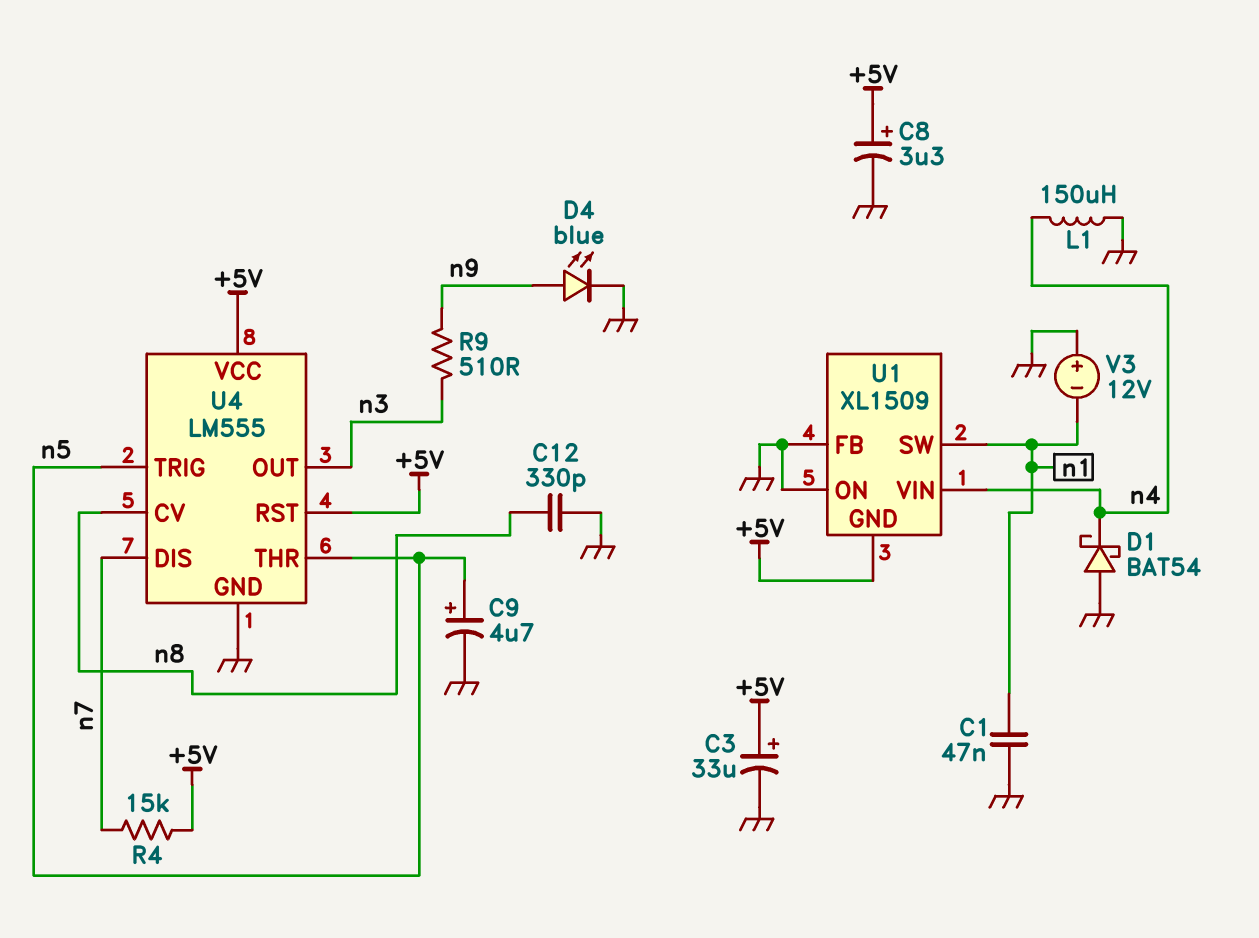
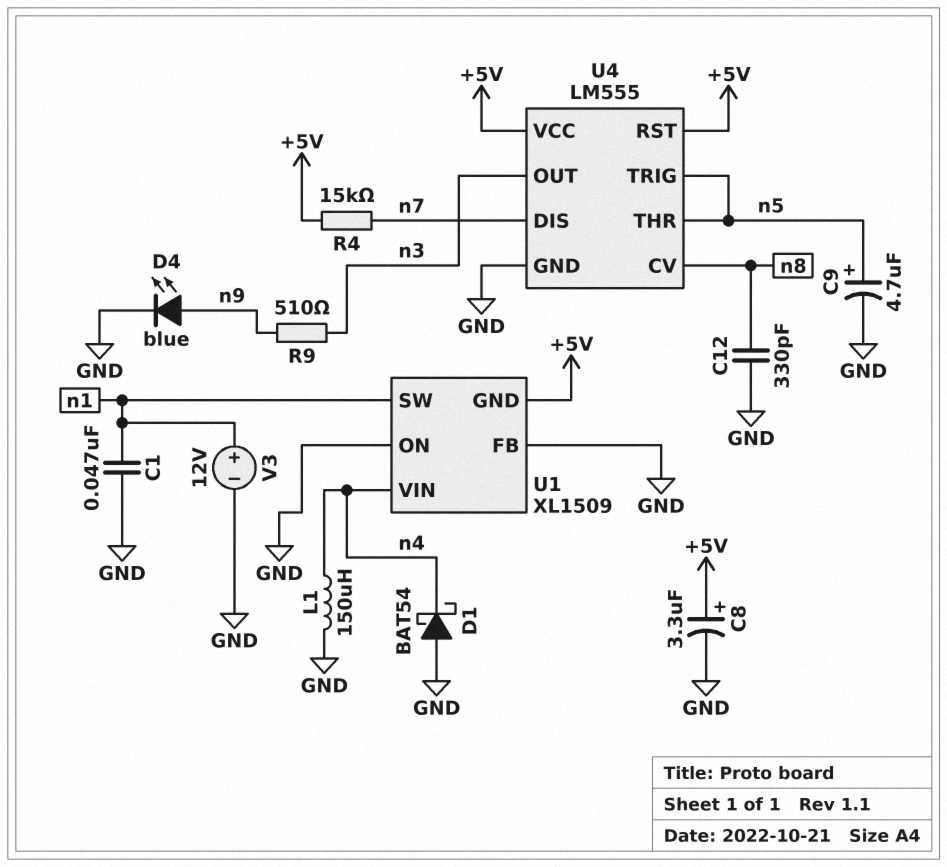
C3: 33uF (plus +5V, minus GND) -> none
V3: 12V (plus GND, minus n1) -> 12V (plus n1, minus GND)

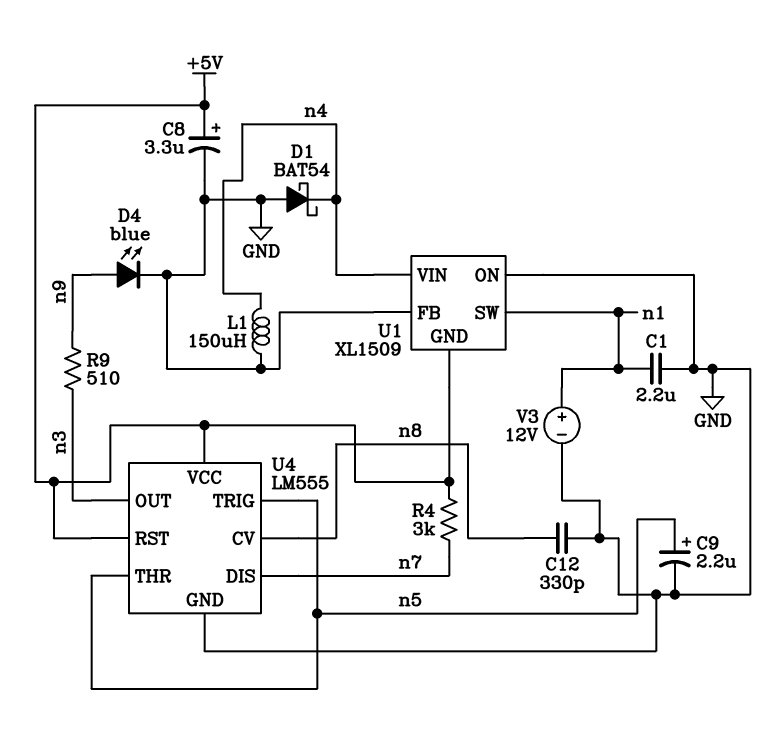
C1: 47nF (GND, n1) -> 2.2uF (GND, n1)
C9: 4.7uF (plus n5, minus GND) -> 2.2uF (plus n5, minus GND)
R4: 15k (+5V, n7) -> 3k (+5V, n7)

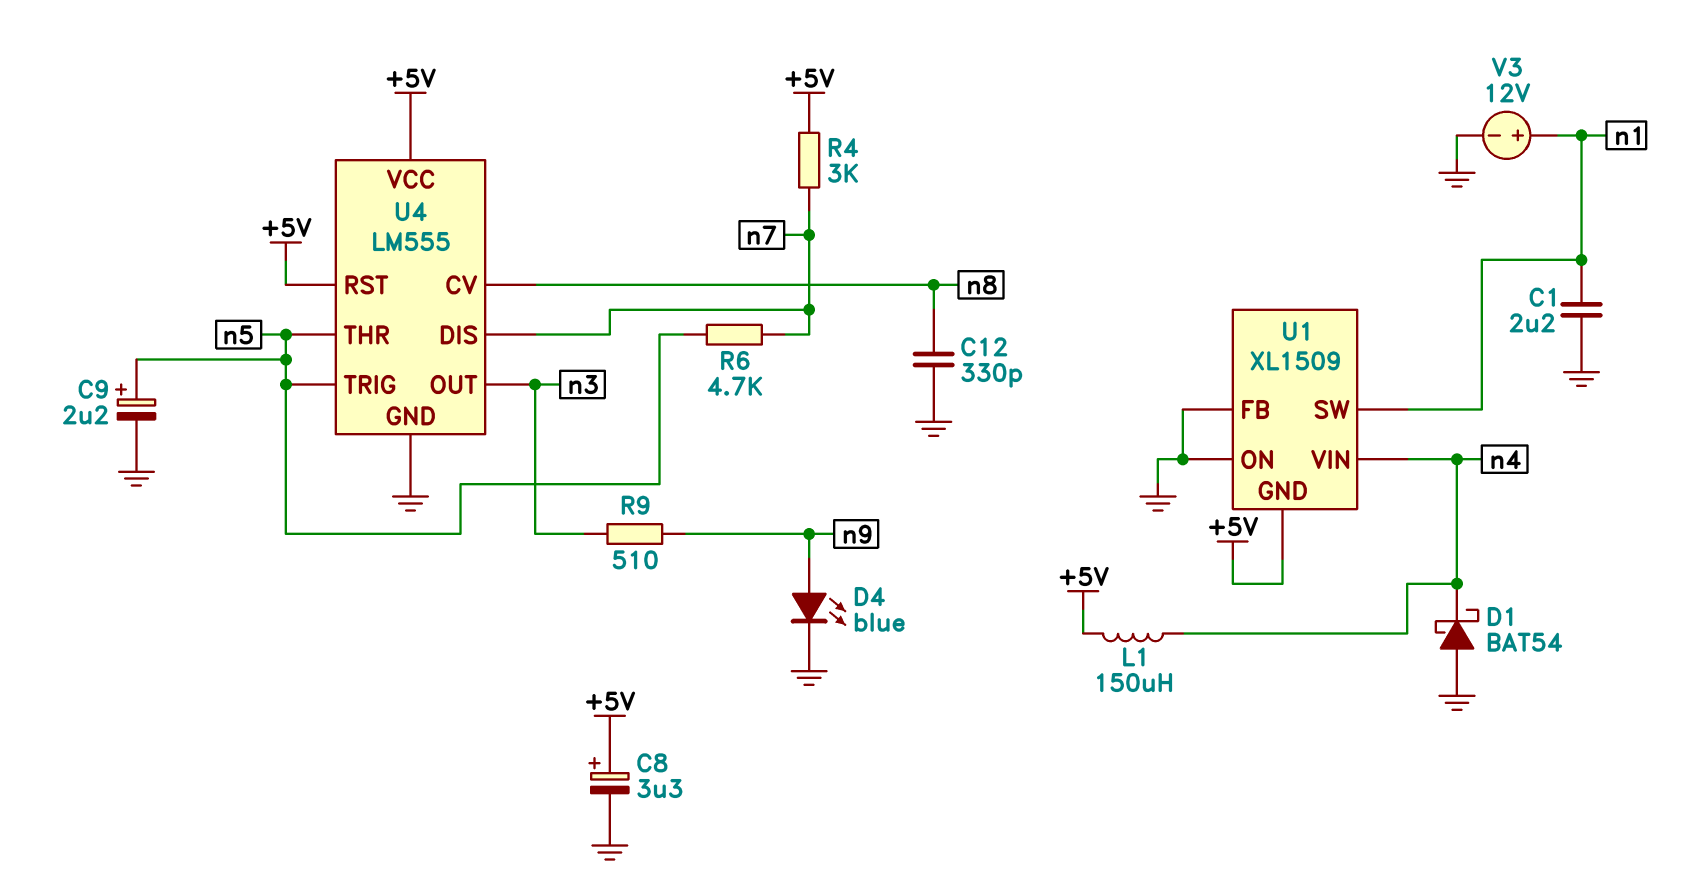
L1: 150uH (GND, n4) -> 150uH (+5V, n4)
R6: none -> 4.7k (n5, n7)

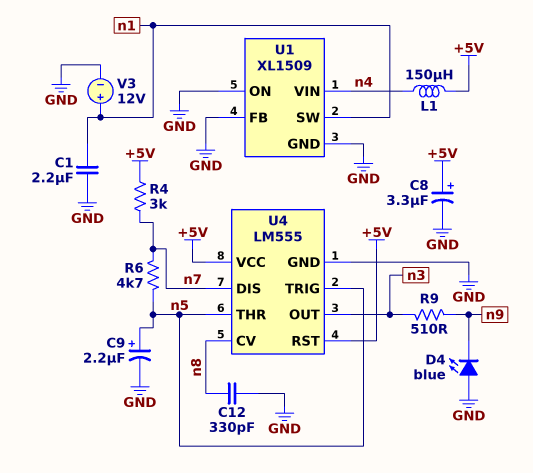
D1: schottky BAT54 (A GND, K n4) -> none
D4: LED blue (A n9, K GND) -> LED blue (A GND, K n9)
U1 pin GND: +5V -> GND

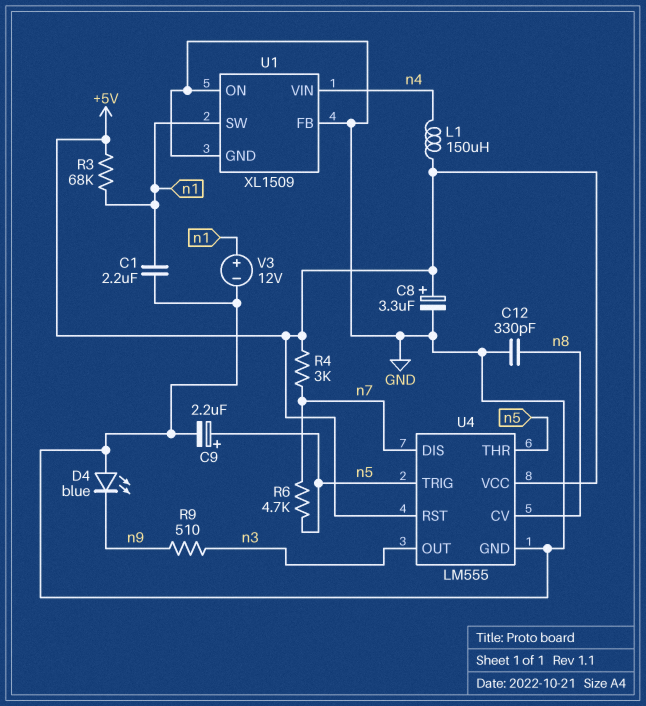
R3: none -> 68k (+5V, n1)

